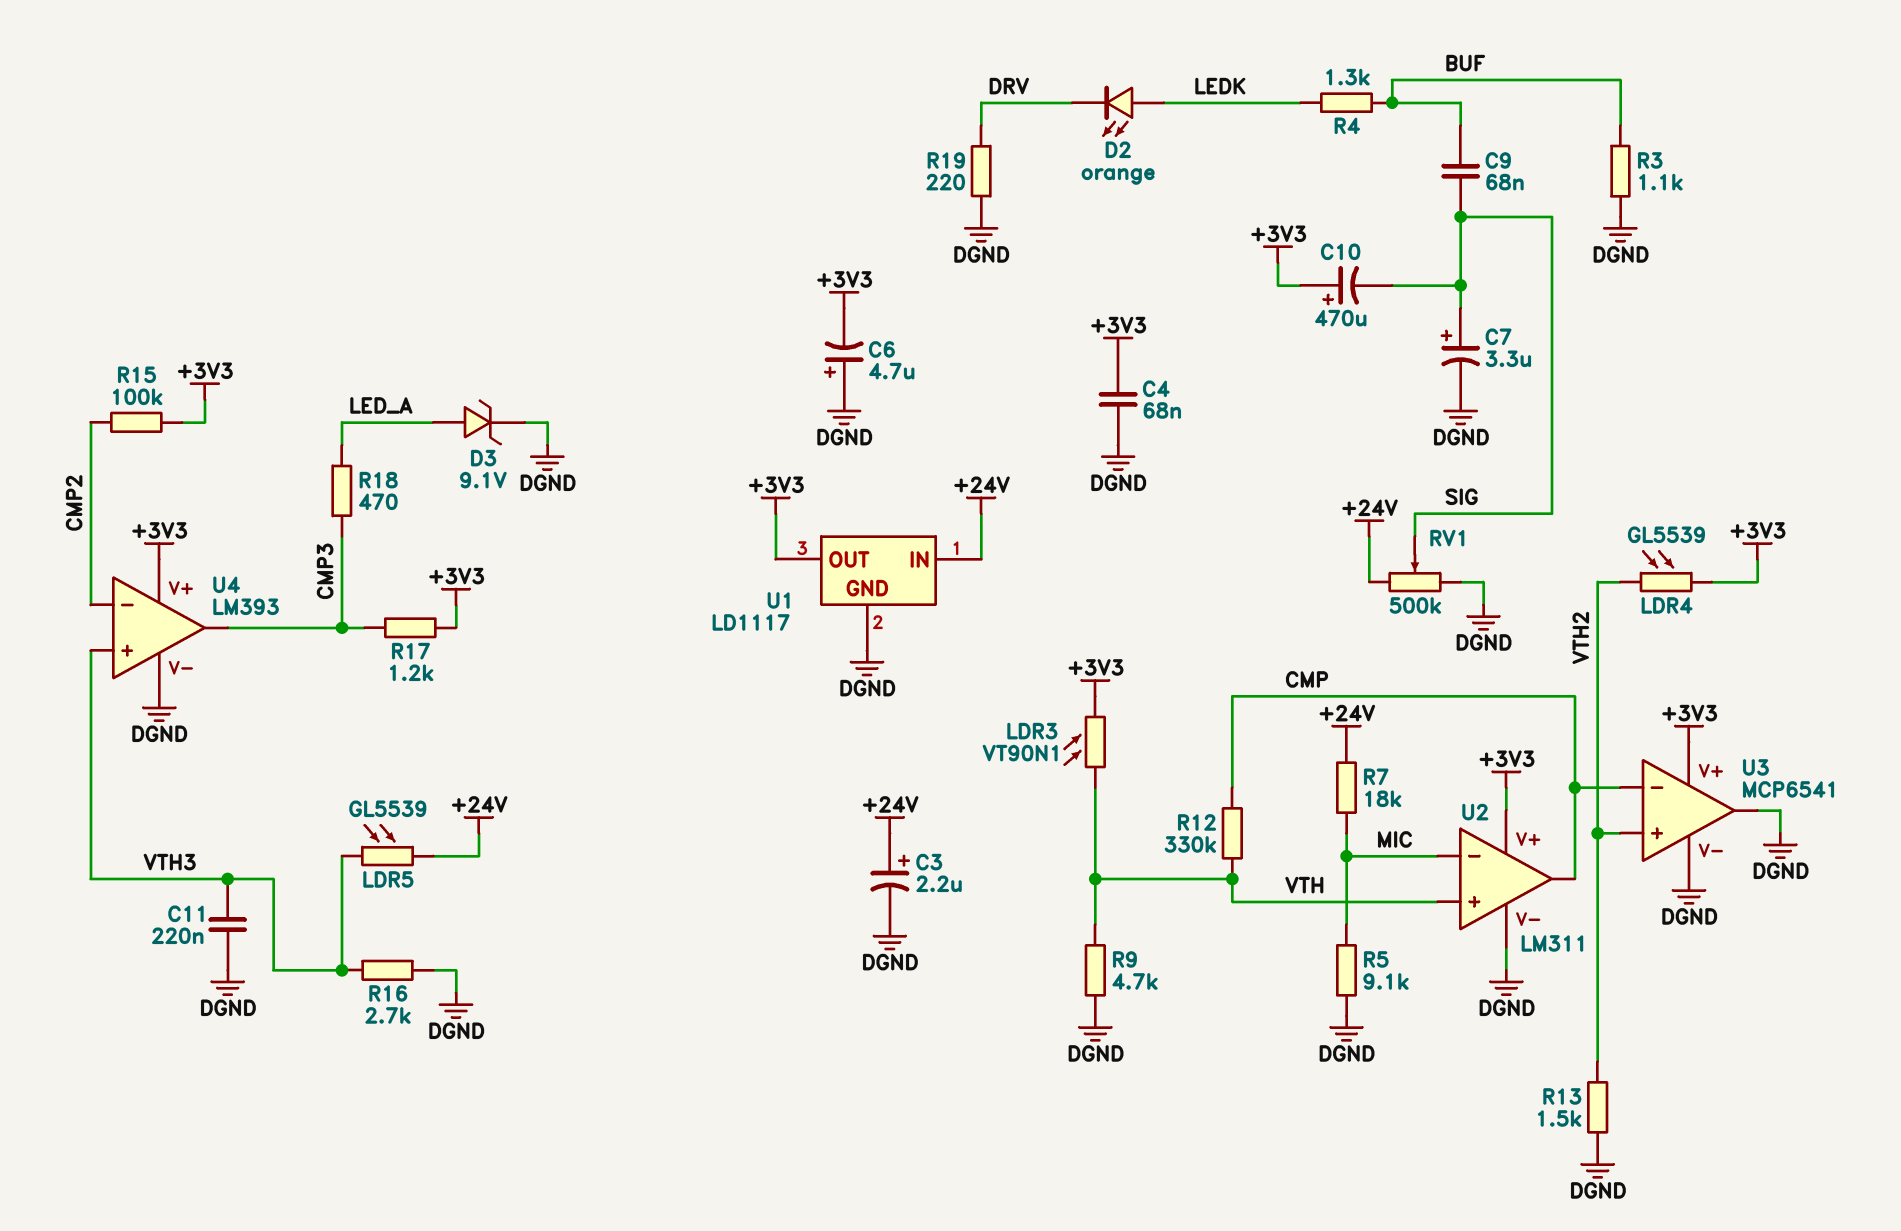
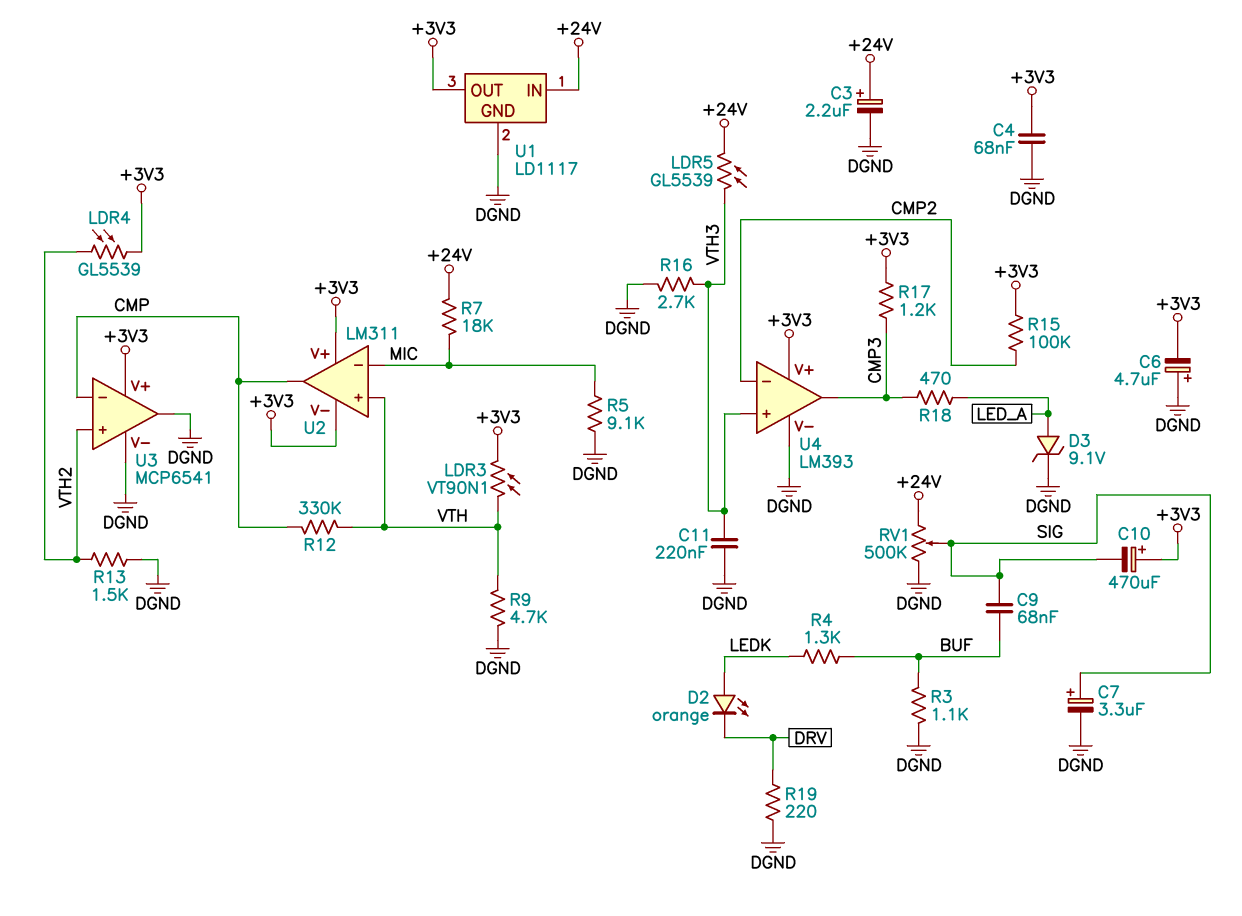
U2 pin V-: DGND -> +3V3

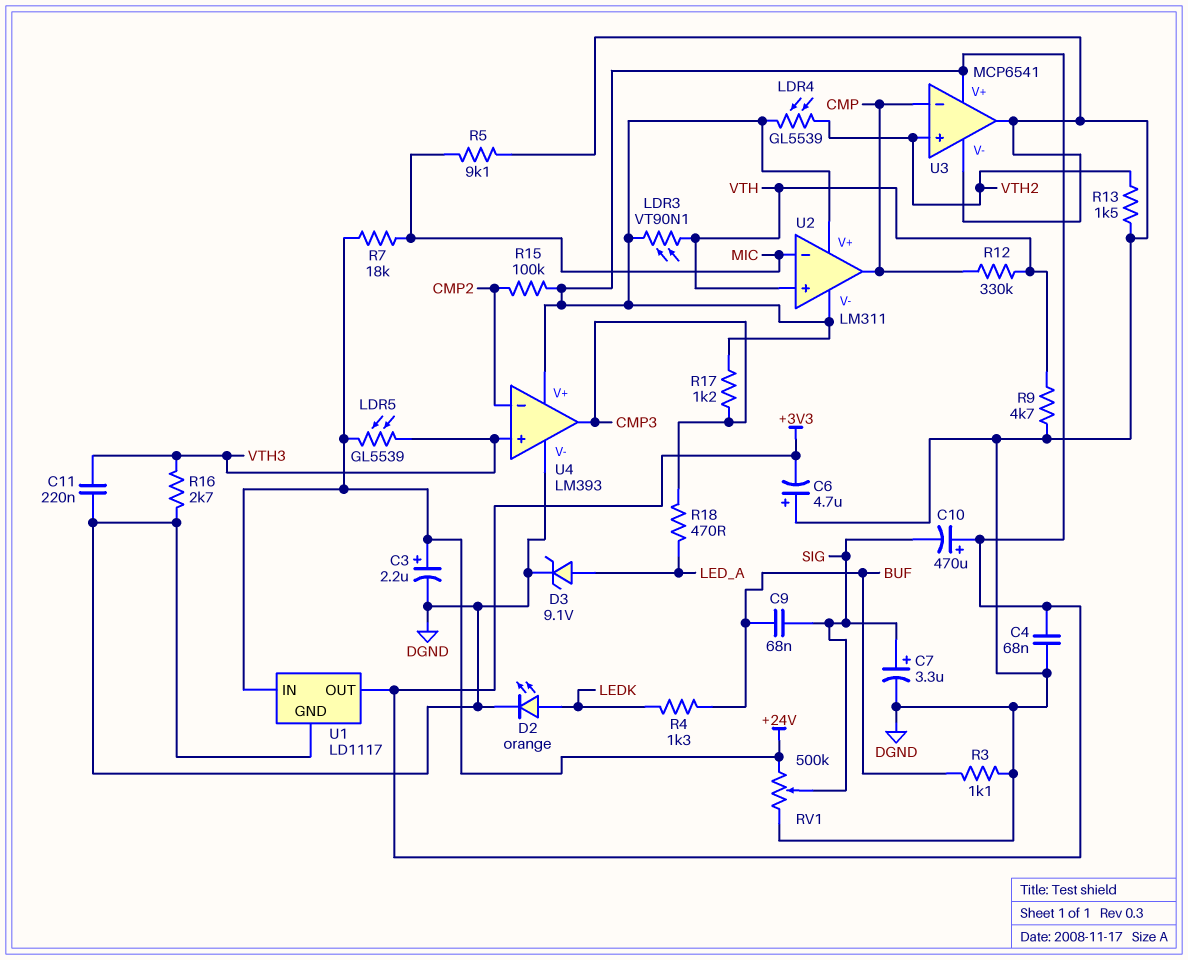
D2: LED orange (A LEDK, K DRV) -> LED orange (A LEDK, K DGND)
R19: 220 (DGND, DRV) -> none

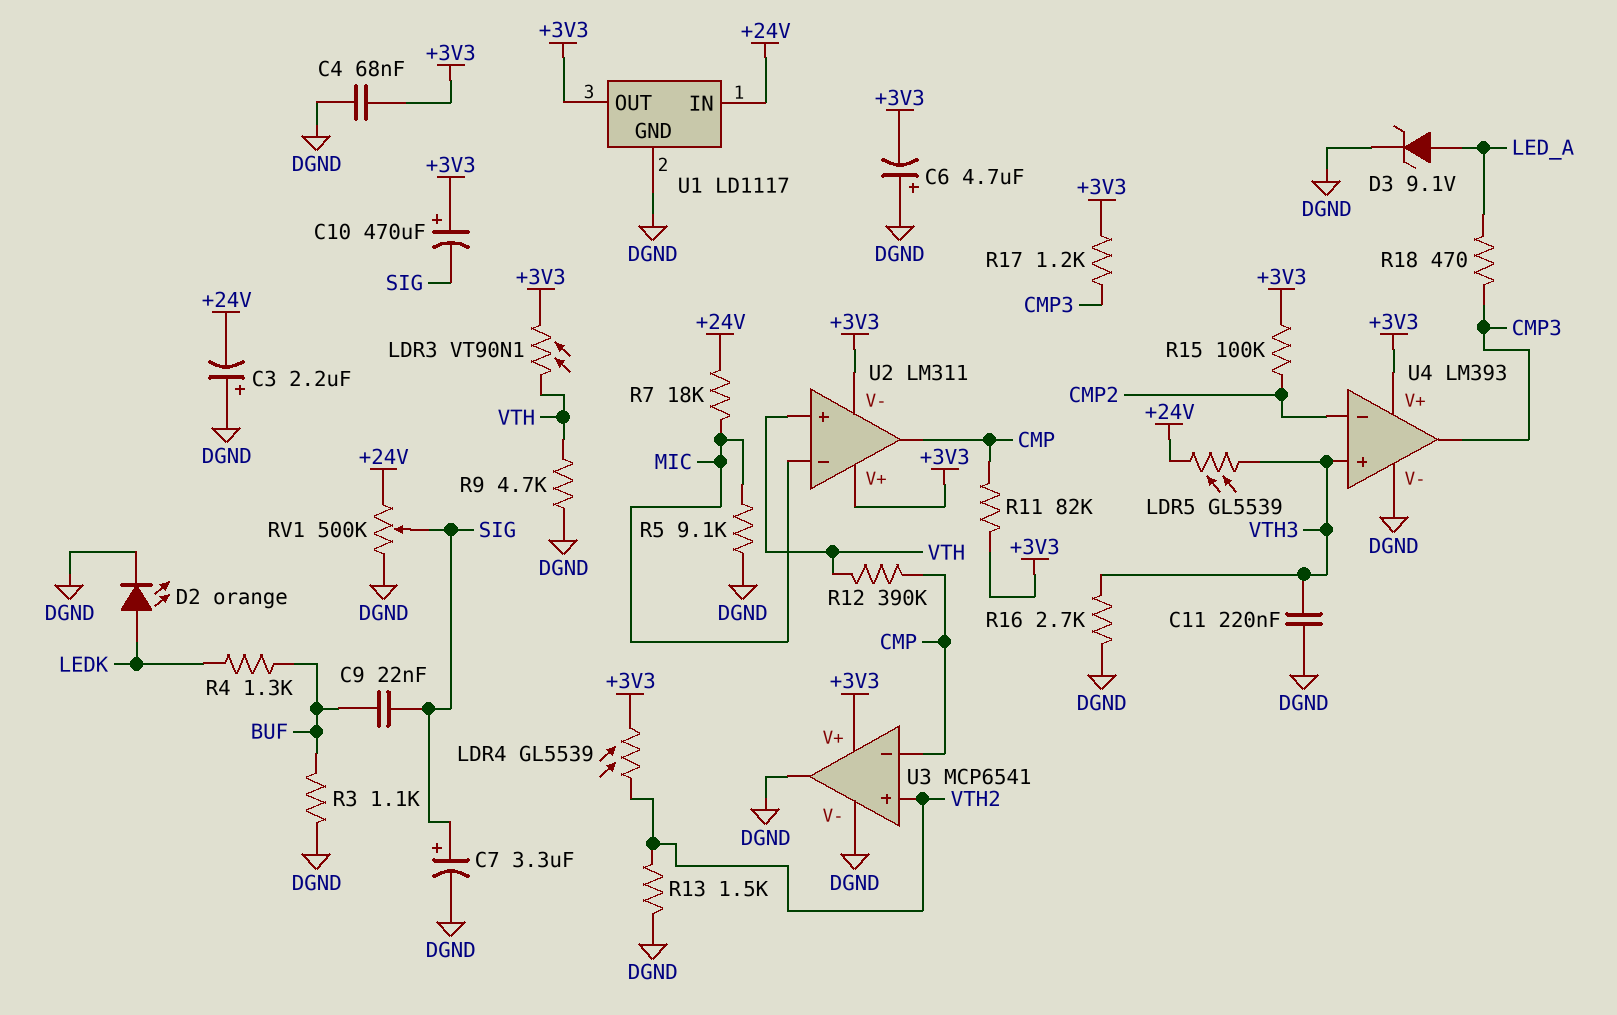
C3: 2.2uF (plus +24V, minus DGND) -> 2.2uF (plus DGND, minus +24V)
C9: 68nF (BUF, SIG) -> 22nF (BUF, SIG)
R11: none -> 82k (+3V3, CMP)
R12: 330k (CMP, VTH) -> 390k (CMP, VTH)

